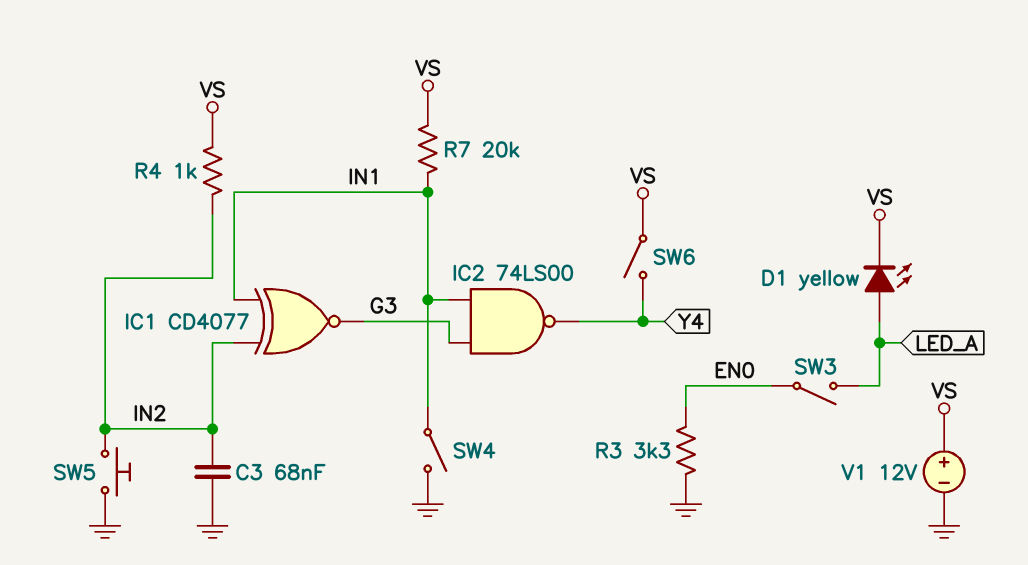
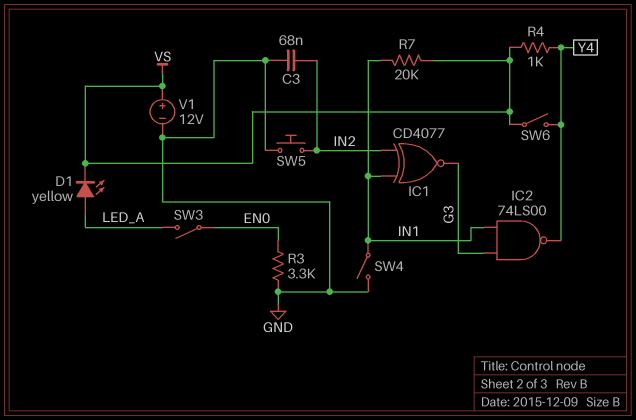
R4: 1k (IN2, VS) -> 1k (VS, Y4)

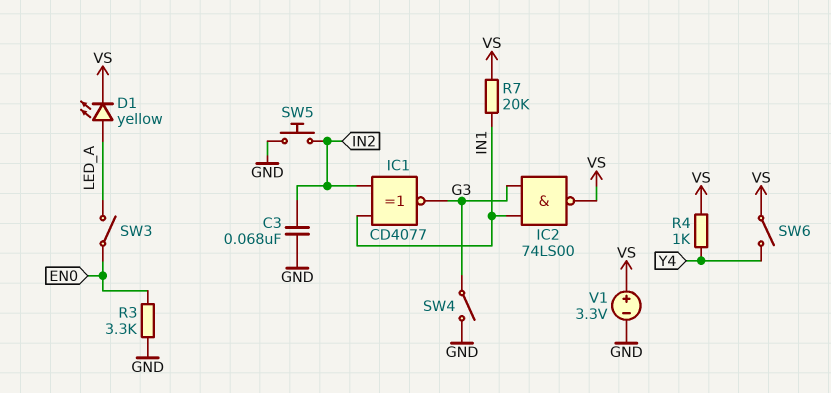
IC2: NAND 74LS00 (in G3, in IN1, out Y4) -> NAND 74LS00 (in G3, in IN1, out VS)
SW4: switch (GND, IN1) -> switch (G3, GND)
V1: 12V (plus VS, minus GND) -> 3.3V (plus VS, minus GND)

